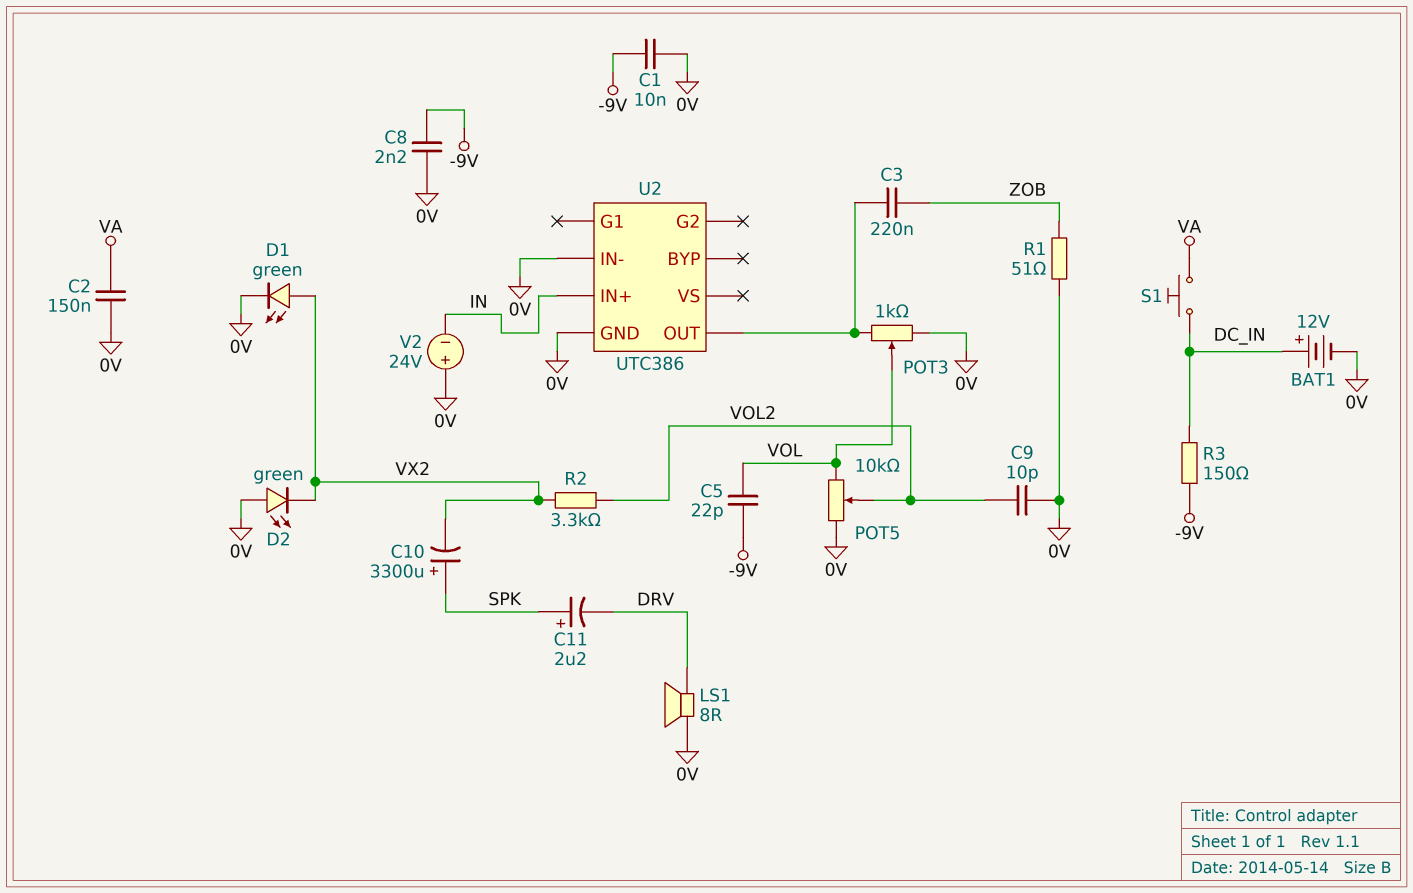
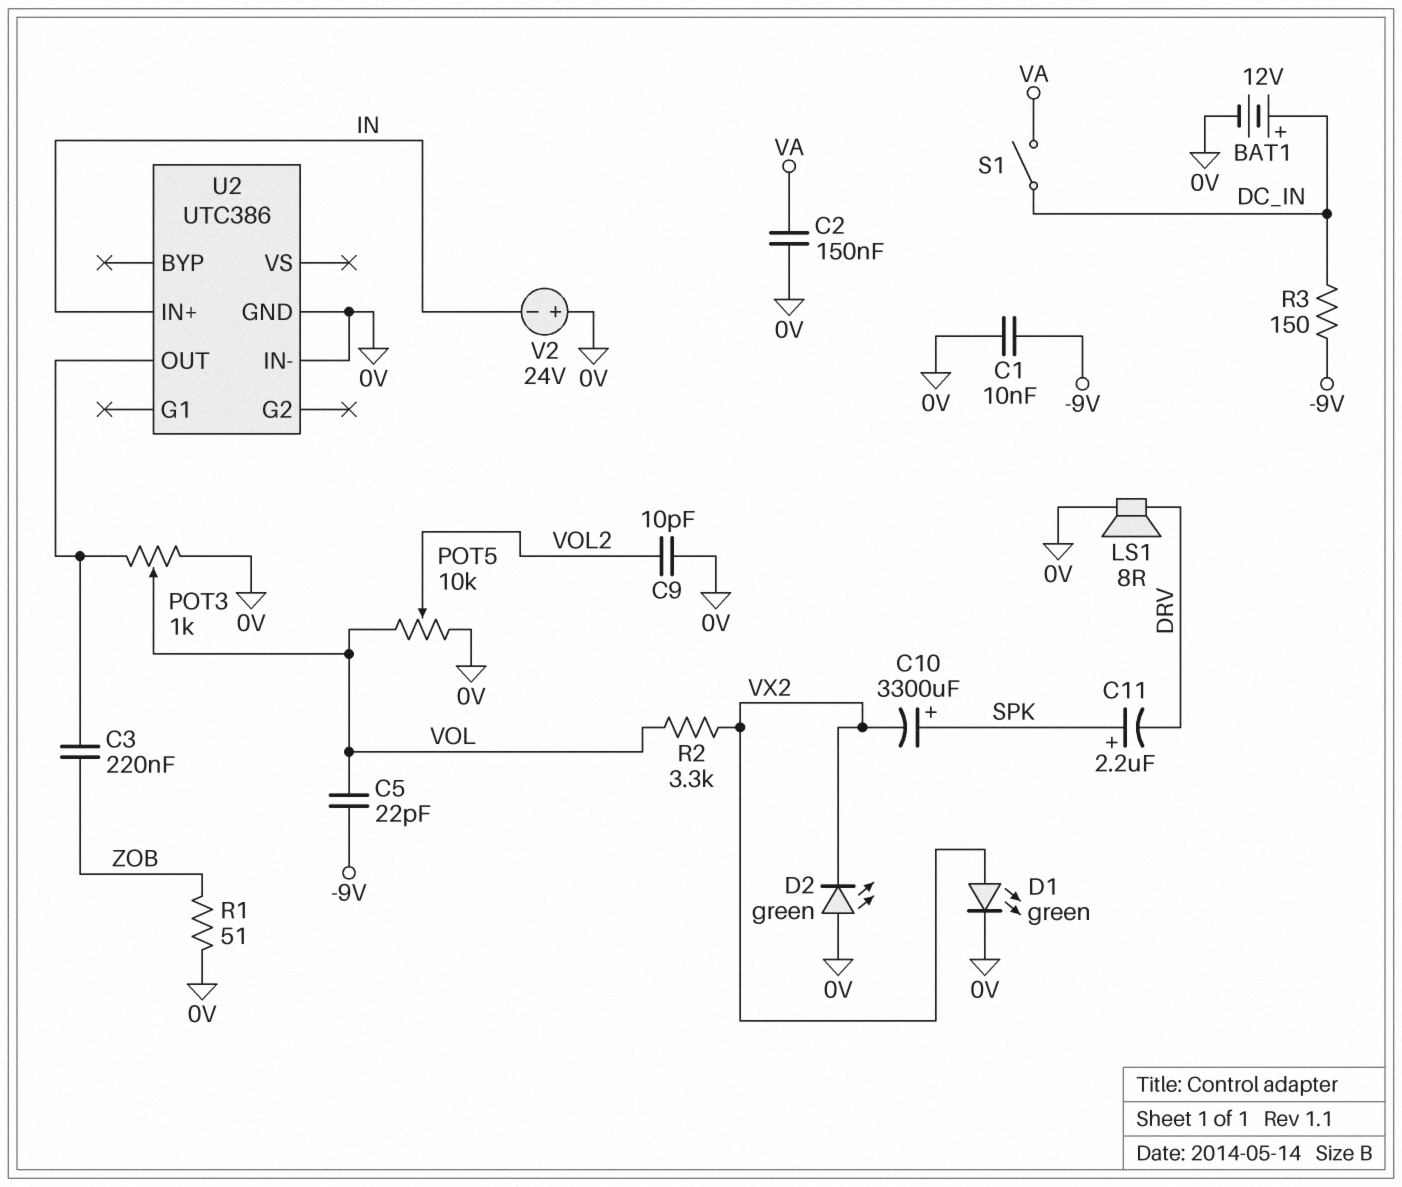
C8: 2.2nF (-9V, 0V) -> none
R2: 3.3k (VOL2, VX2) -> 3.3k (VOL, VX2)
S1: button (DC_IN, VA) -> switch (DC_IN, VA)

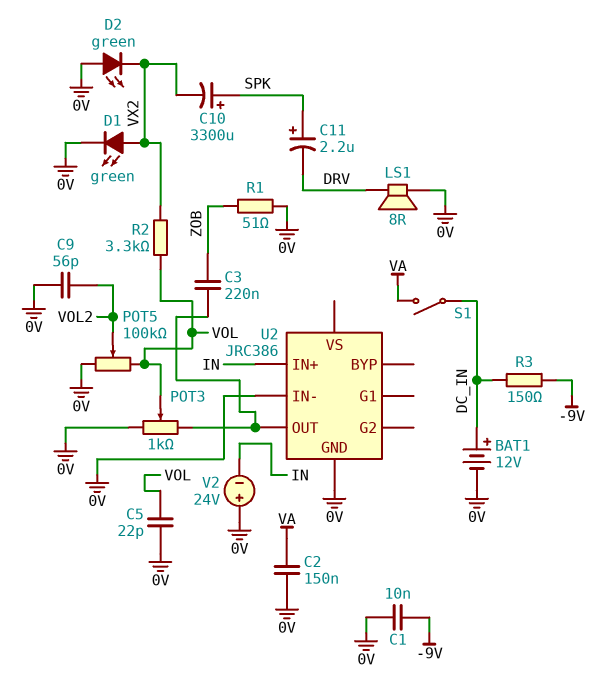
C5: 22pF (-9V, VOL) -> 22pF (0V, VOL)
C9: 10pF (0V, VOL2) -> 56pF (0V, VOL2)
POT5: 10k (0V, VOL, wiper VOL2) -> 100k (0V, VOL, wiper VOL2)
U2: UTC386 -> JRC386

